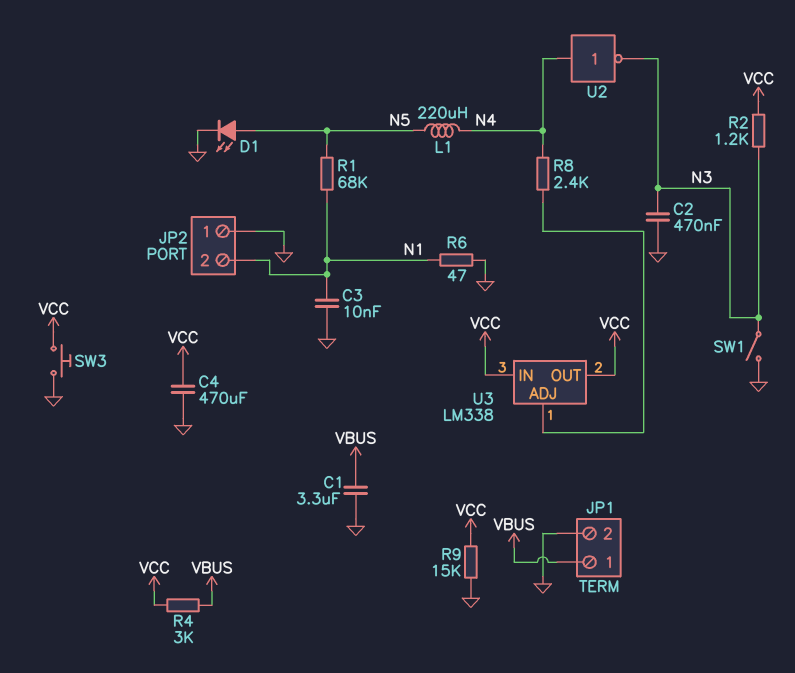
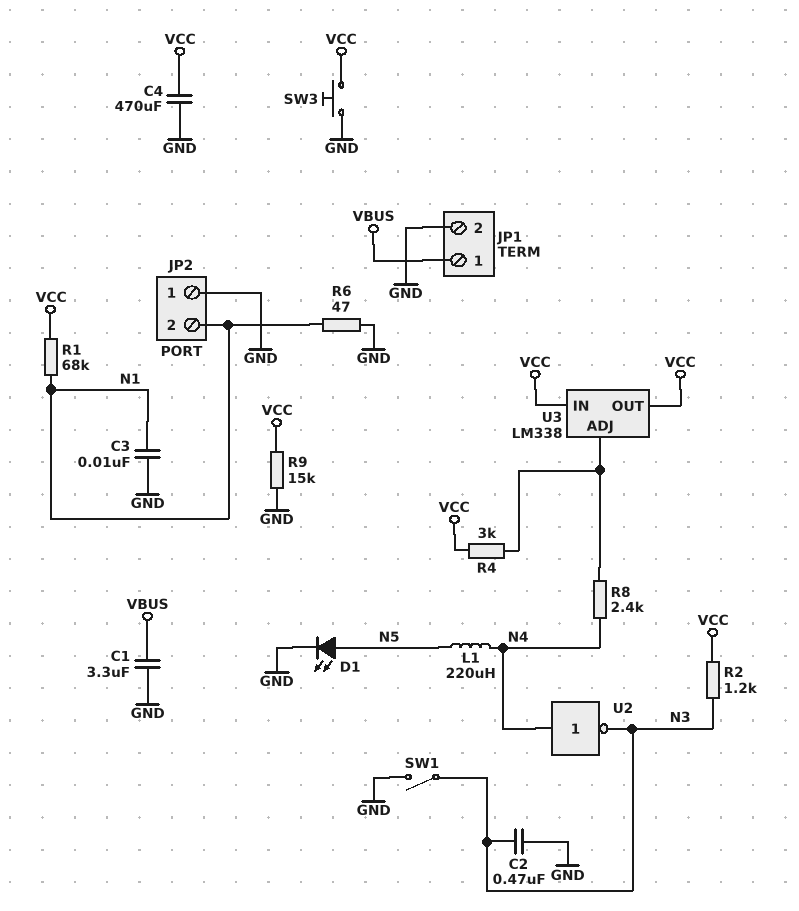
R1: 68k (N1, N5) -> 68k (N1, VCC)
R4: 3k (VBUS, VCC) -> 3k (U3/ADJ, VCC)

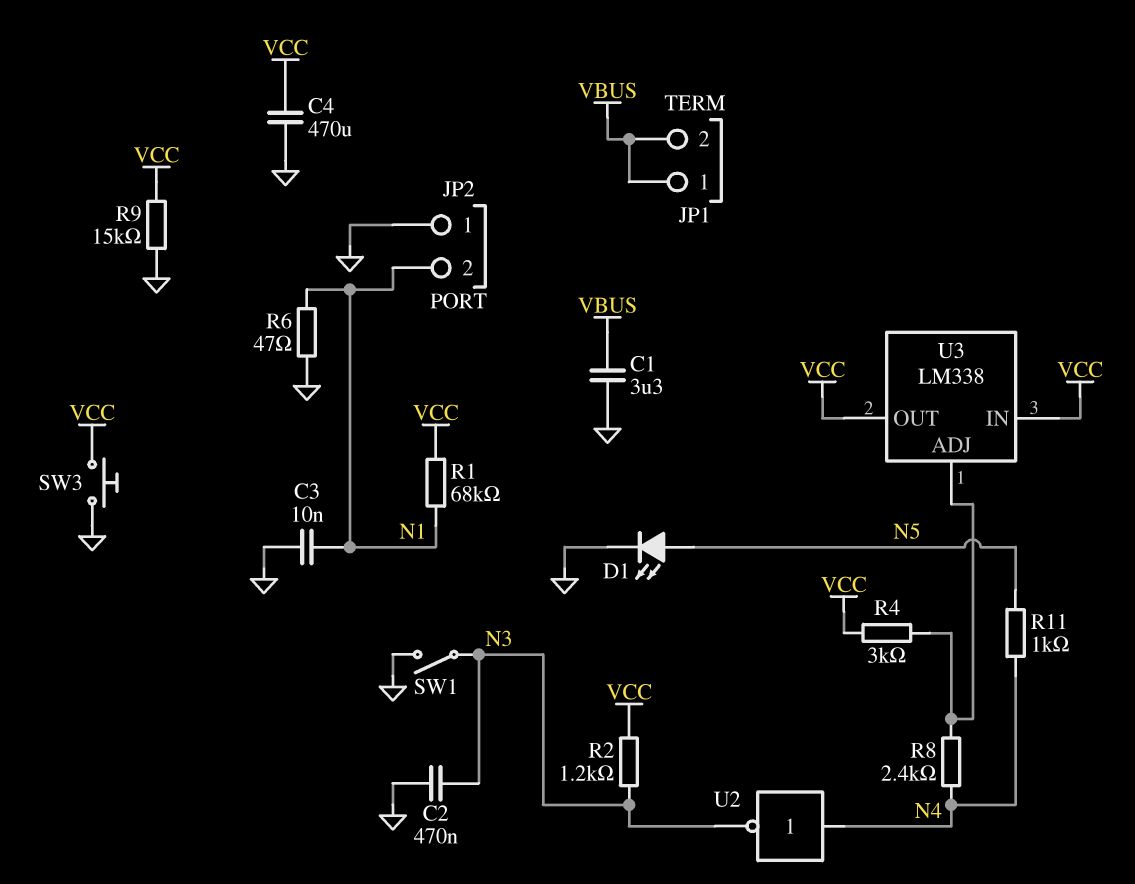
JP1 pin 2: GND -> VBUS
L1: 220uH (N4, N5) -> none
R11: none -> 1k (N4, N5)

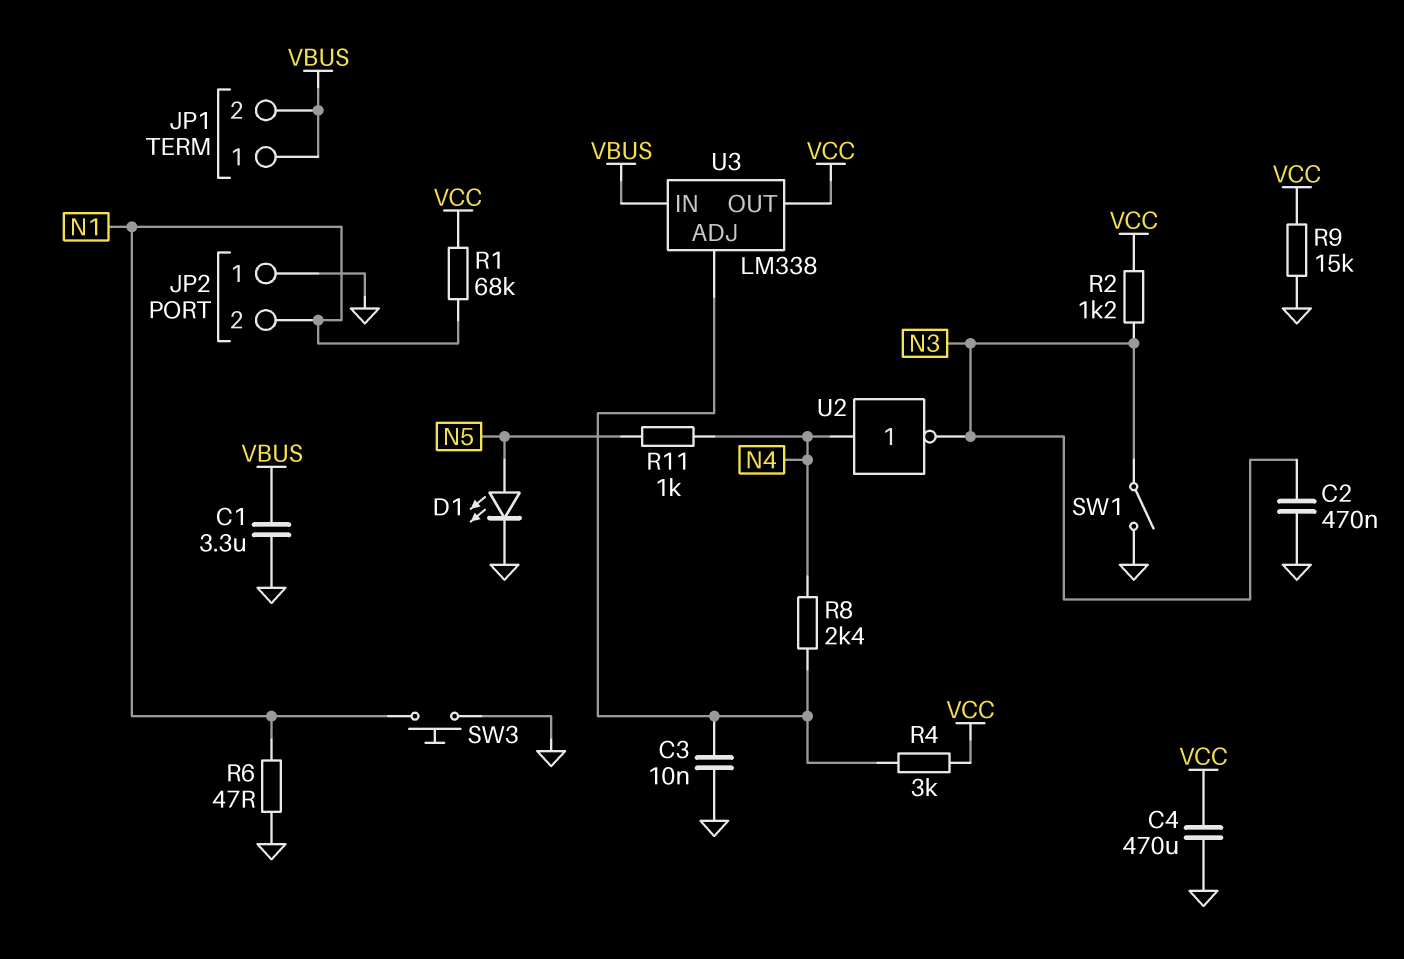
C3: 10nF (GND, N1) -> 10nF (GND, U3/ADJ)
SW3: button (GND, VCC) -> button (GND, N1)
U3 pin IN: VCC -> VBUS

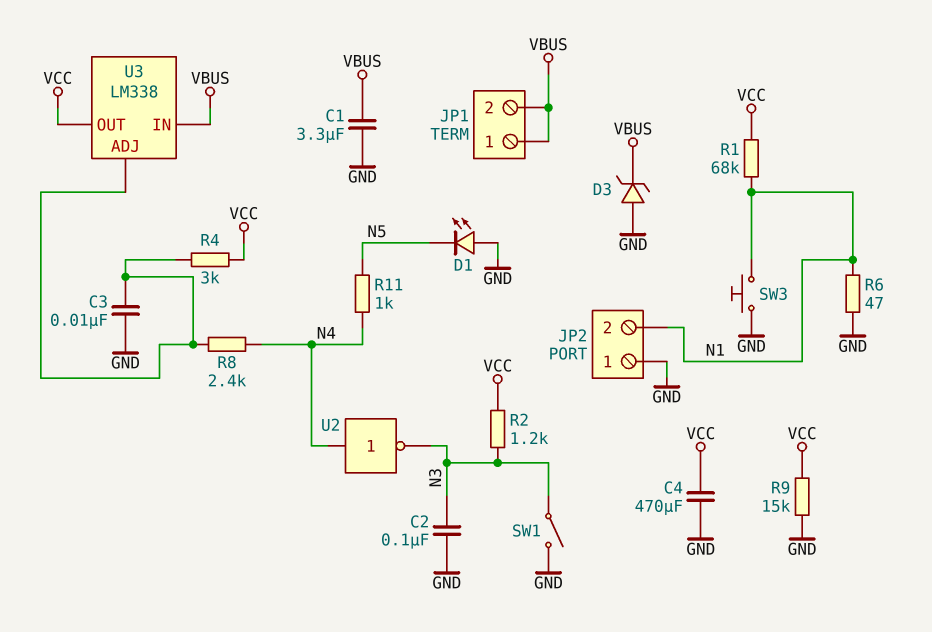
C2: 470nF (GND, N3) -> 100nF (GND, N3)
D1: LED (A N5, K GND) -> LED (A GND, K N5)
D3: none -> zener (A GND, K VBUS)

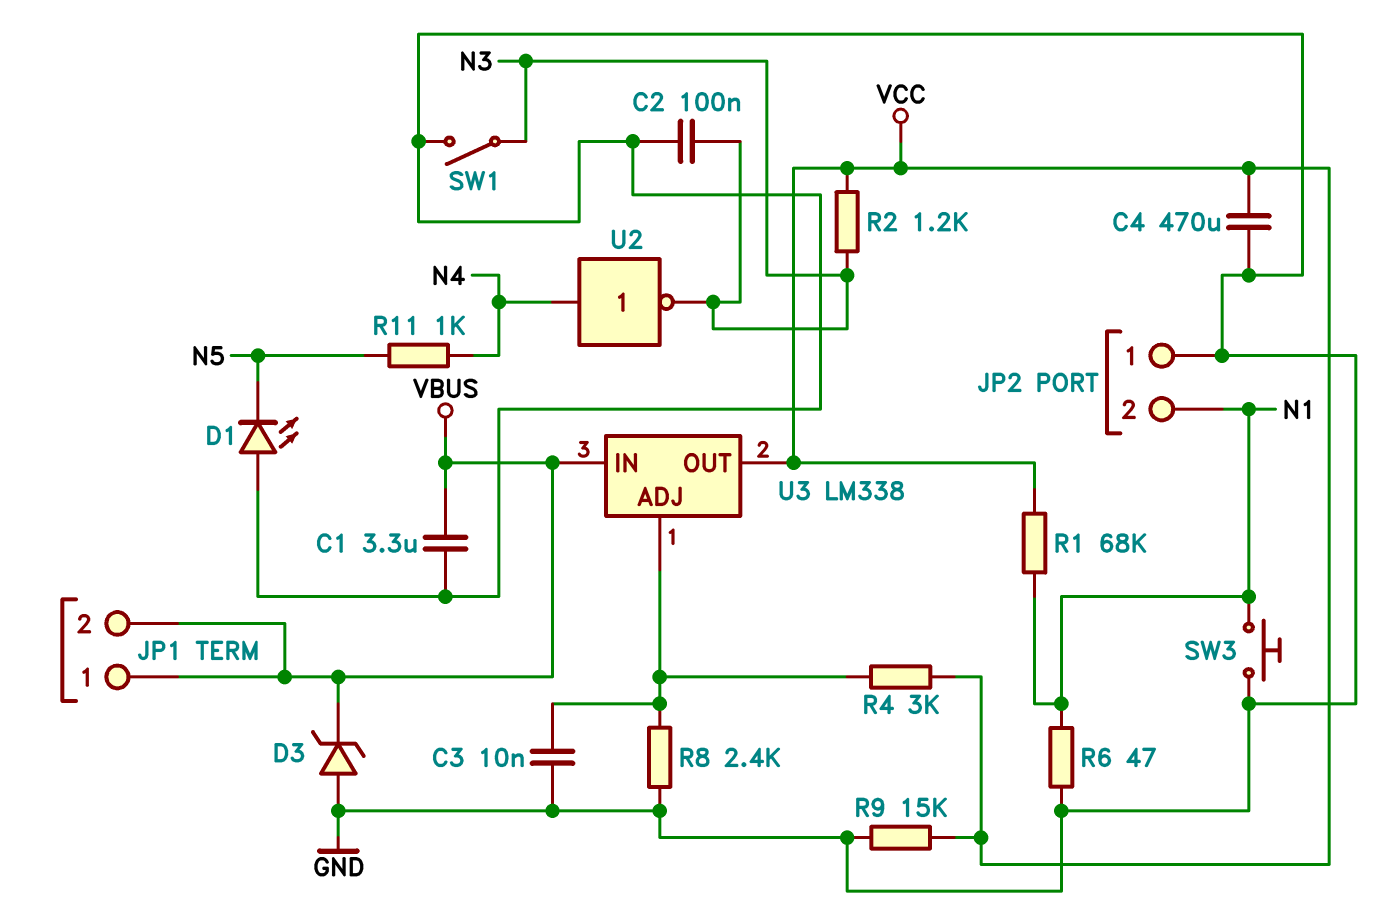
R8: 2.4k (N4, U3/ADJ) -> 2.4k (GND, U3/ADJ)

